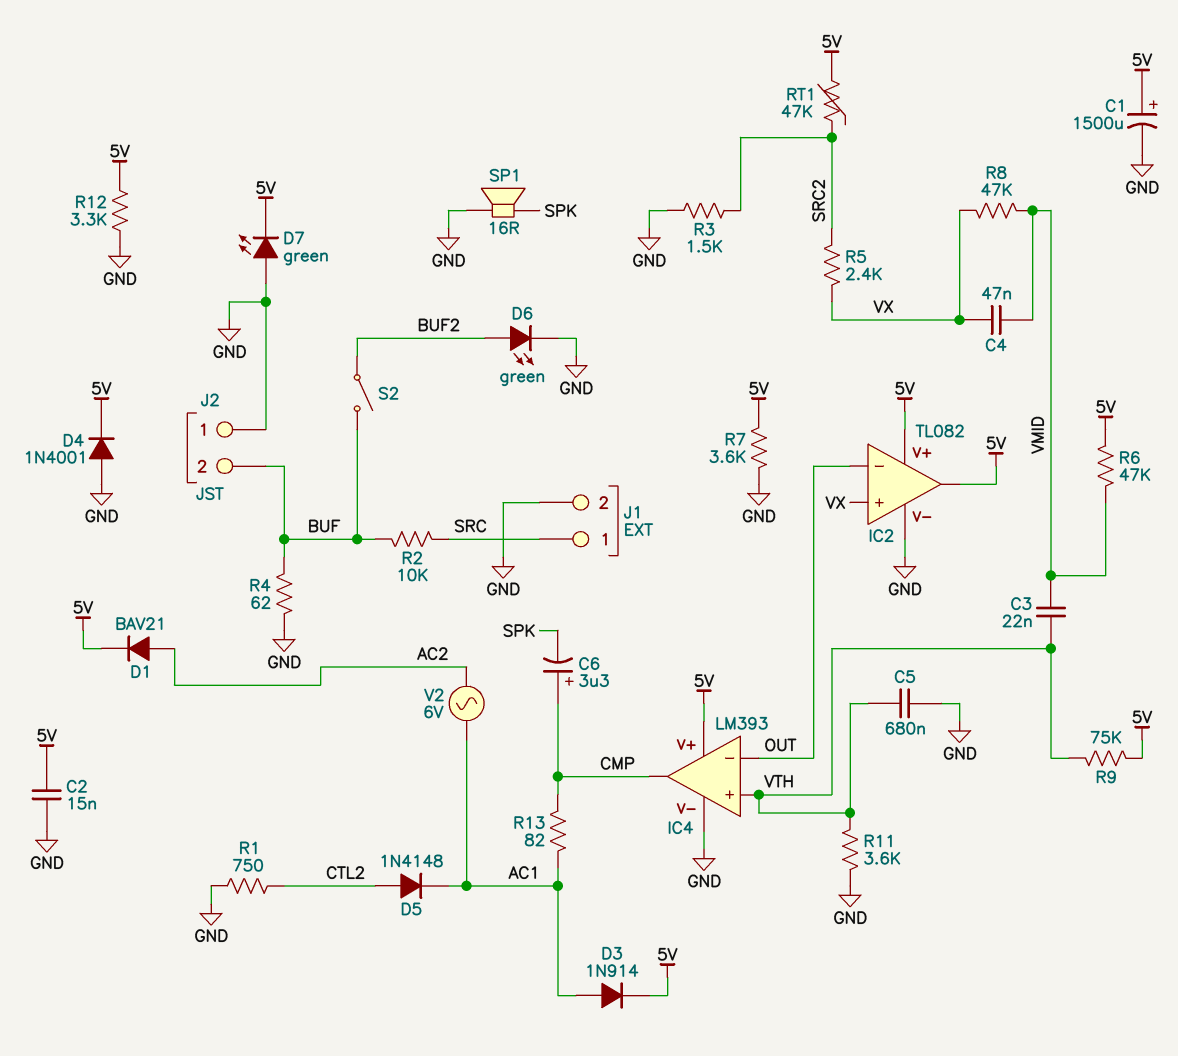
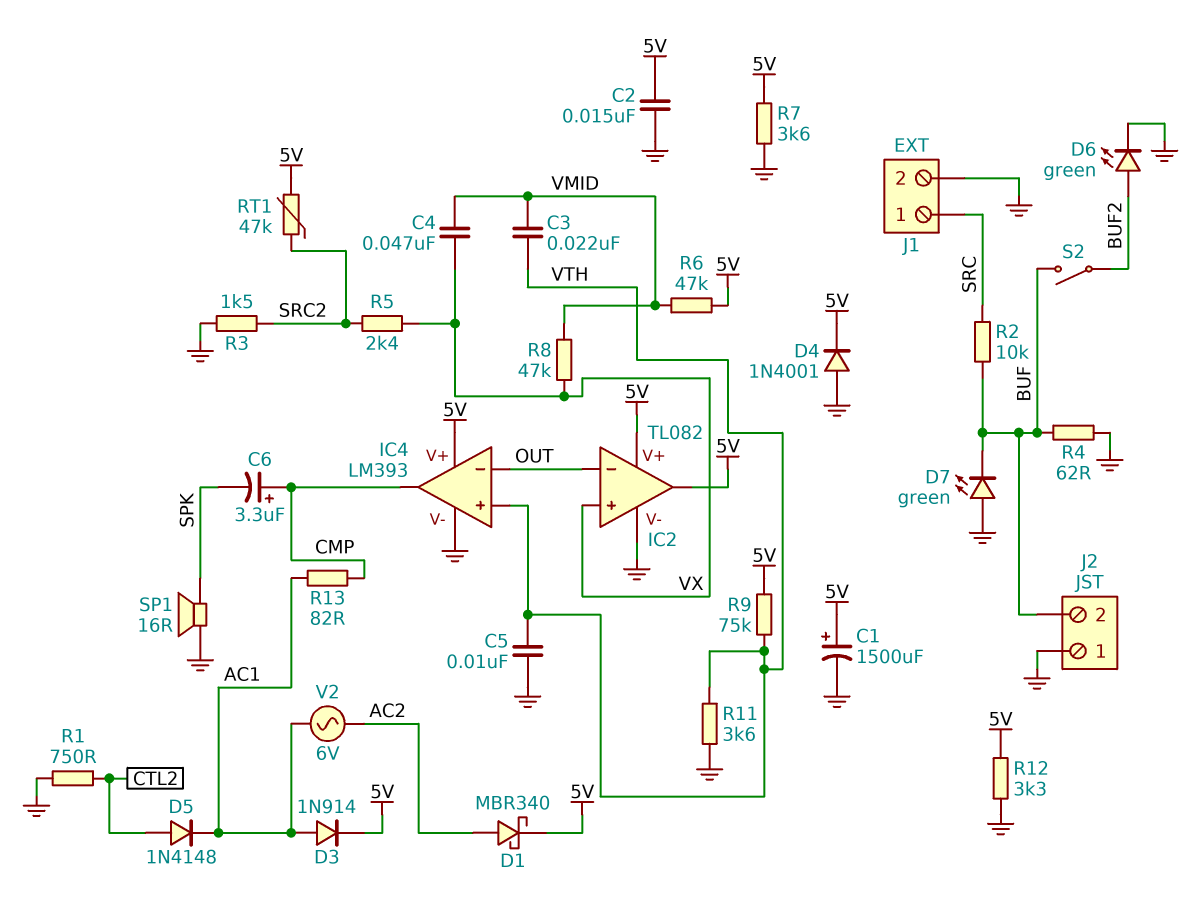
C5: 680nF (GND, VTH) -> 10nF (GND, VTH)
D1: diode BAV21 (A AC2, K 5V) -> schottky MBR340 (A AC2, K 5V)
D7: LED green (A GND, K 5V) -> LED green (A GND, K BUF)

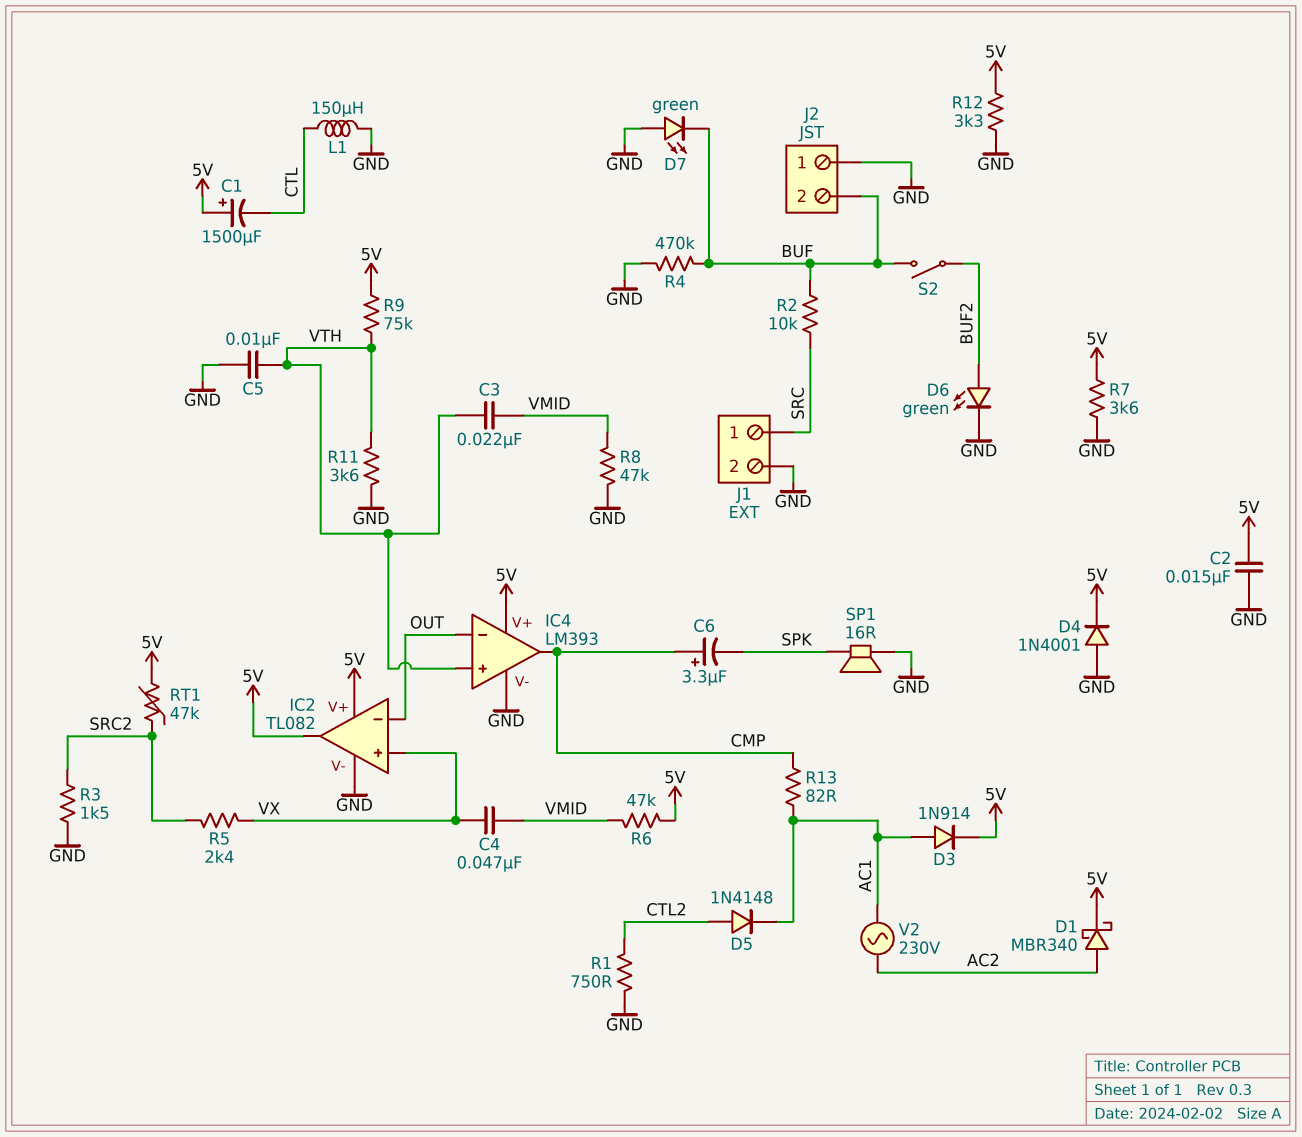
C1: 1500uF (plus 5V, minus GND) -> 1500uF (plus 5V, minus CTL)
L1: none -> 150uH (CTL, GND)
R4: 62 (BUF, GND) -> 470k (BUF, GND)
R8: 47k (VMID, VX) -> 47k (GND, VMID)
V2: AC 6V (AC1, AC2) -> AC 230V (AC1, AC2)

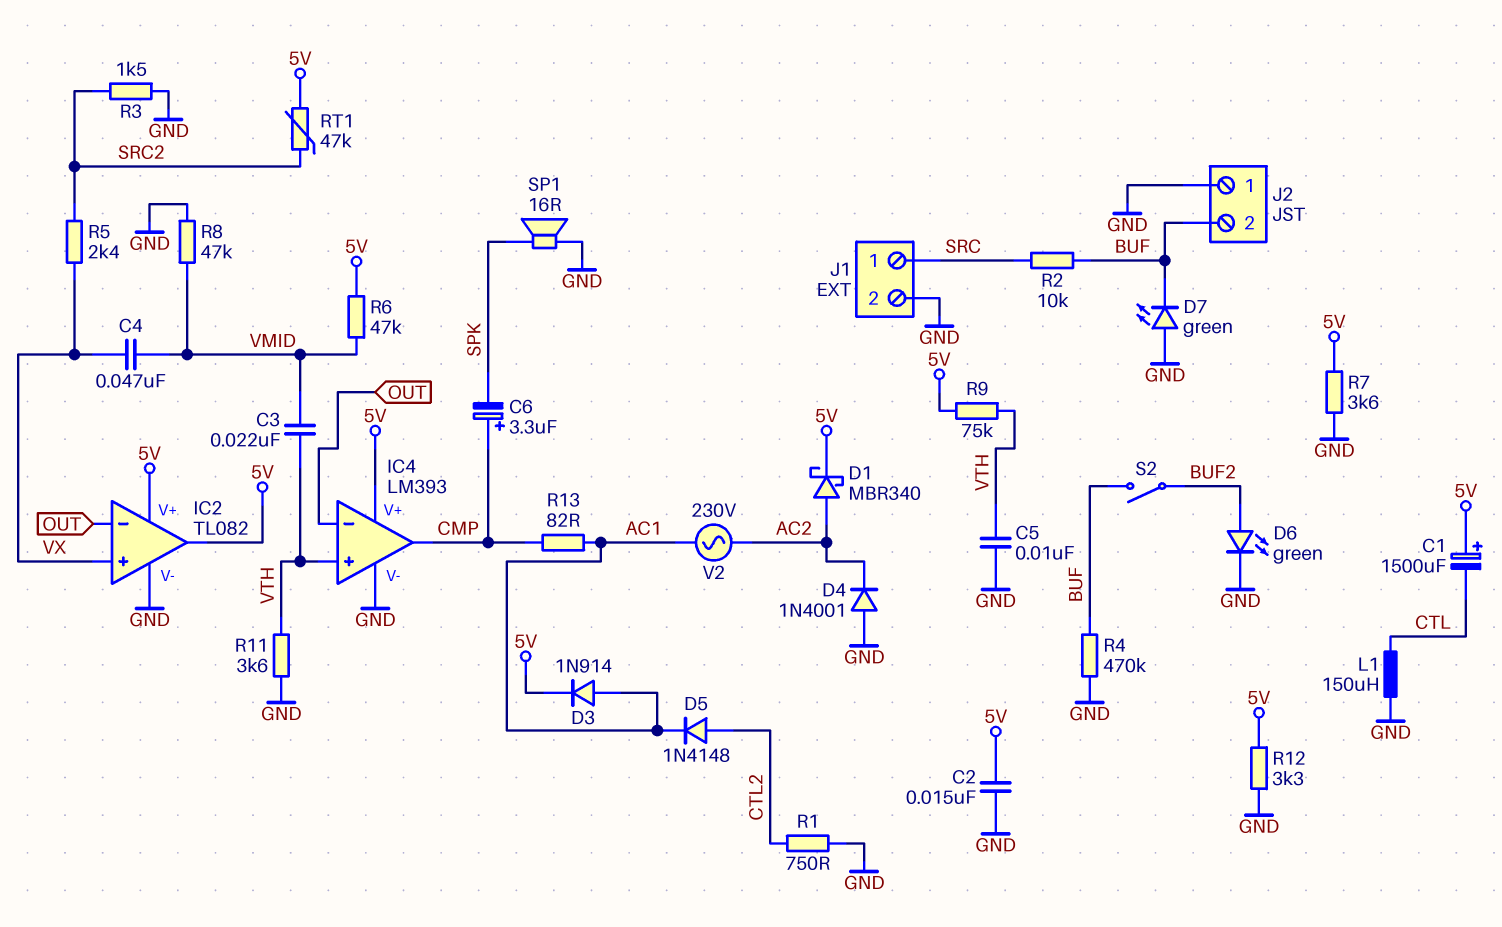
D4: diode 1N4001 (A GND, K 5V) -> diode 1N4001 (A GND, K AC2)

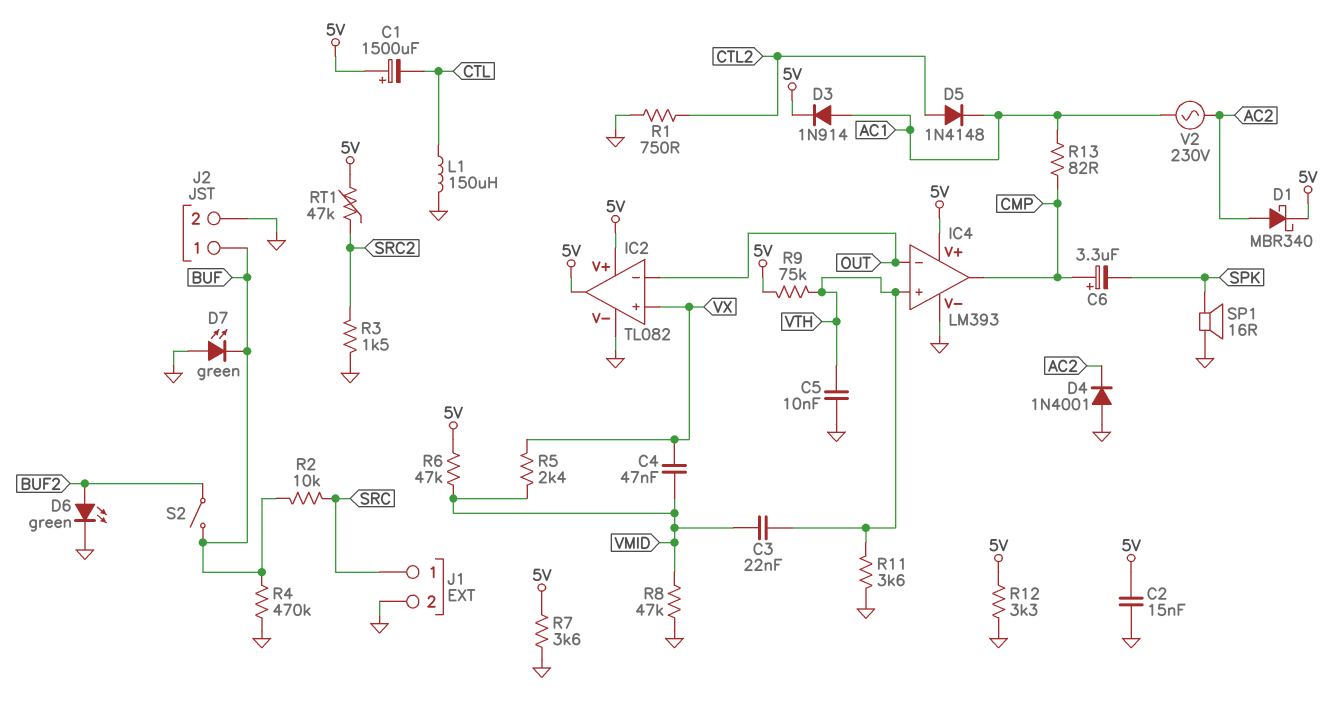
J2 pin 1: GND -> BUF
J2 pin 2: BUF -> GND
R5: 2.4k (SRC2, VX) -> 2.4k (VMID, VX)

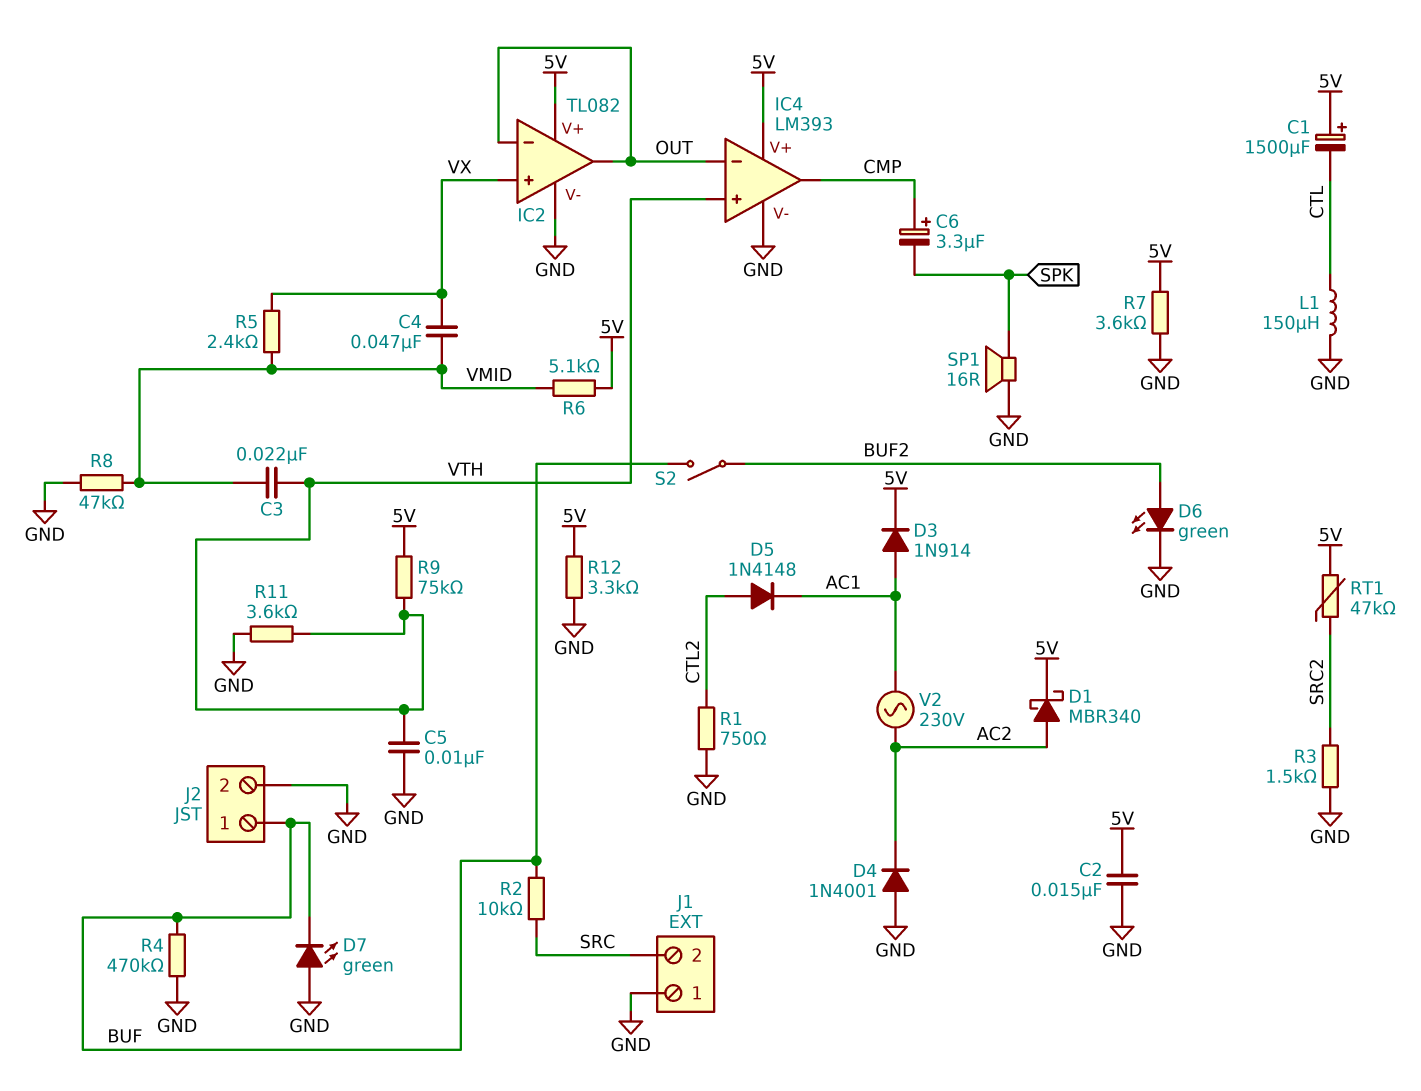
IC2 pin out: 5V -> OUT
J1 pin 1: SRC -> GND
J1 pin 2: GND -> SRC
R6: 47k (5V, VMID) -> 5.1k (5V, VMID)
R13: 82 (AC1, CMP) -> none

